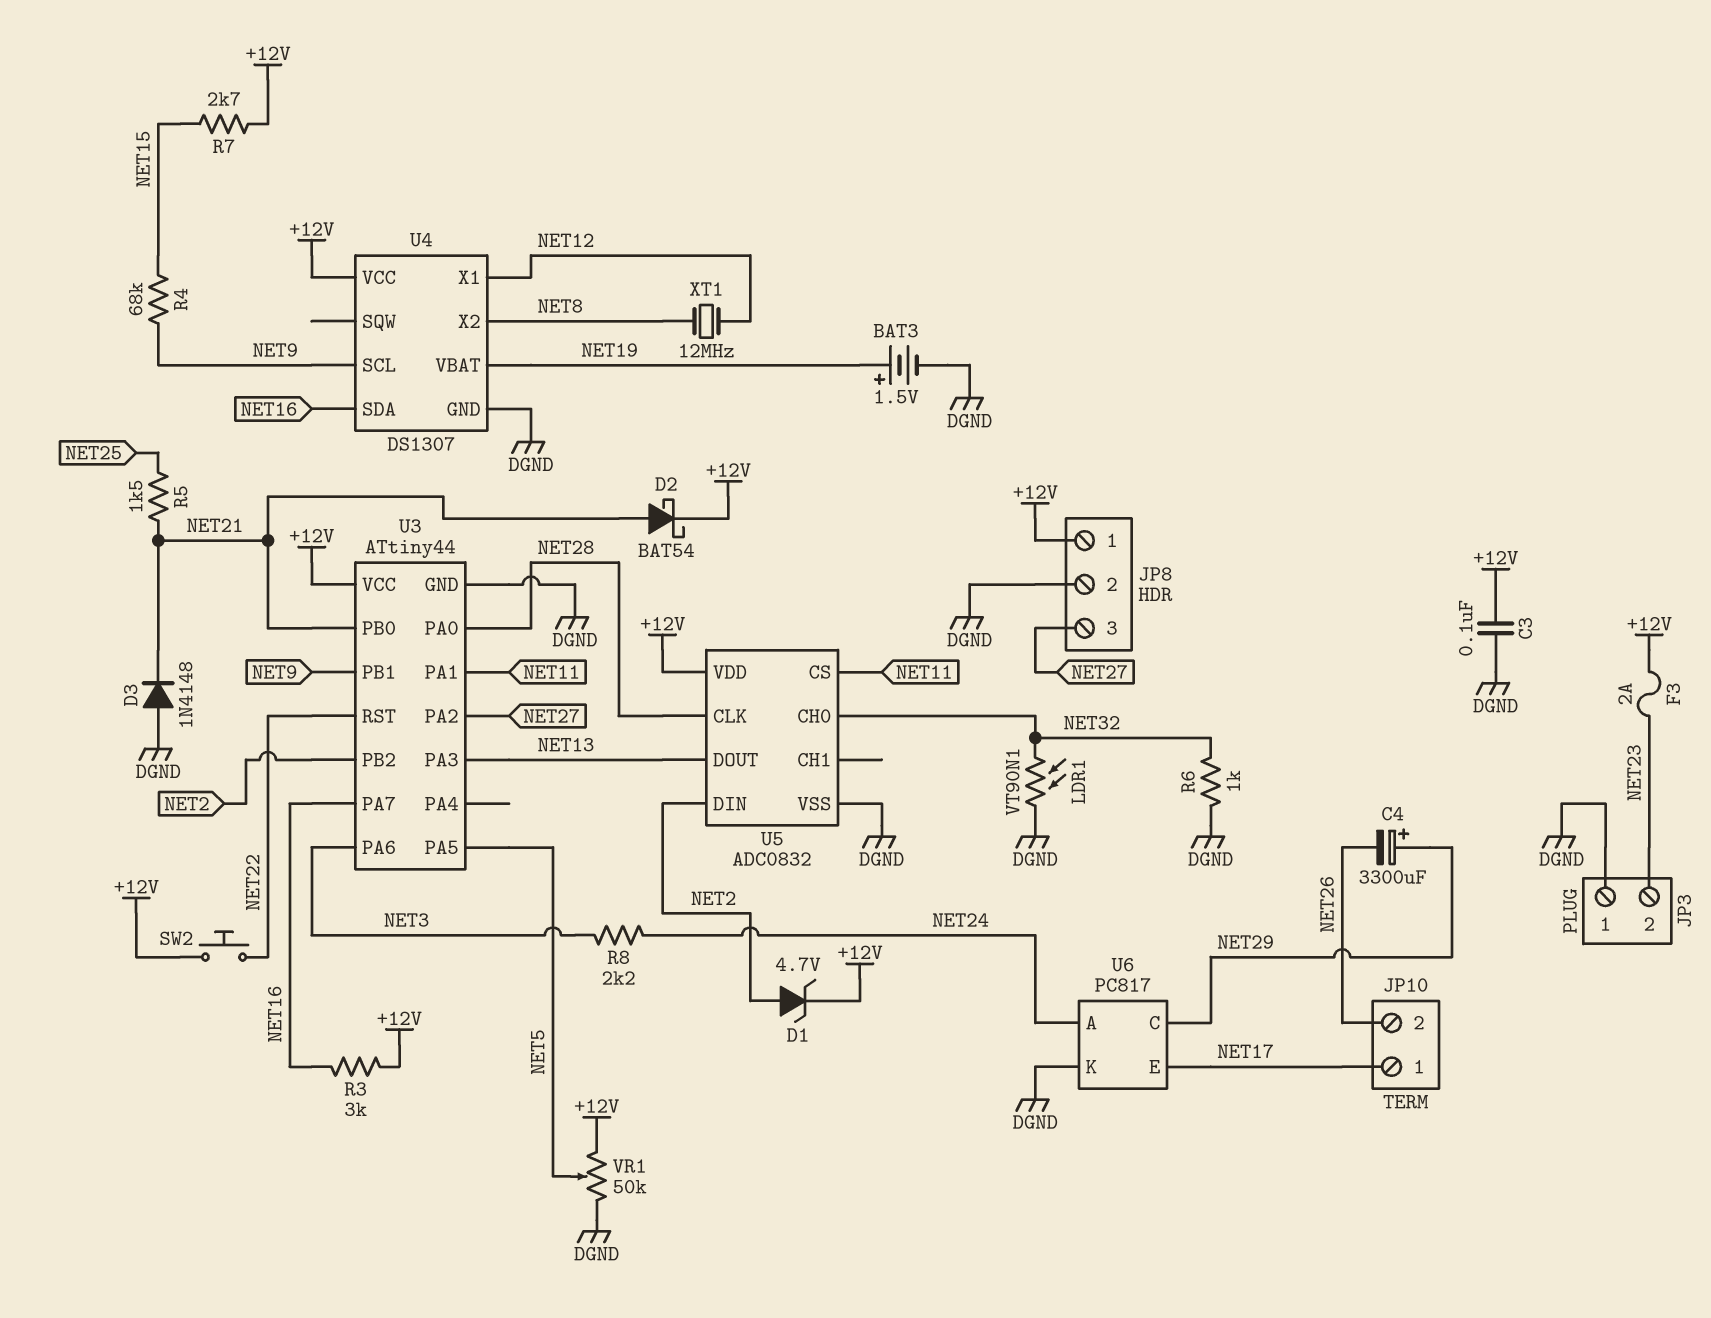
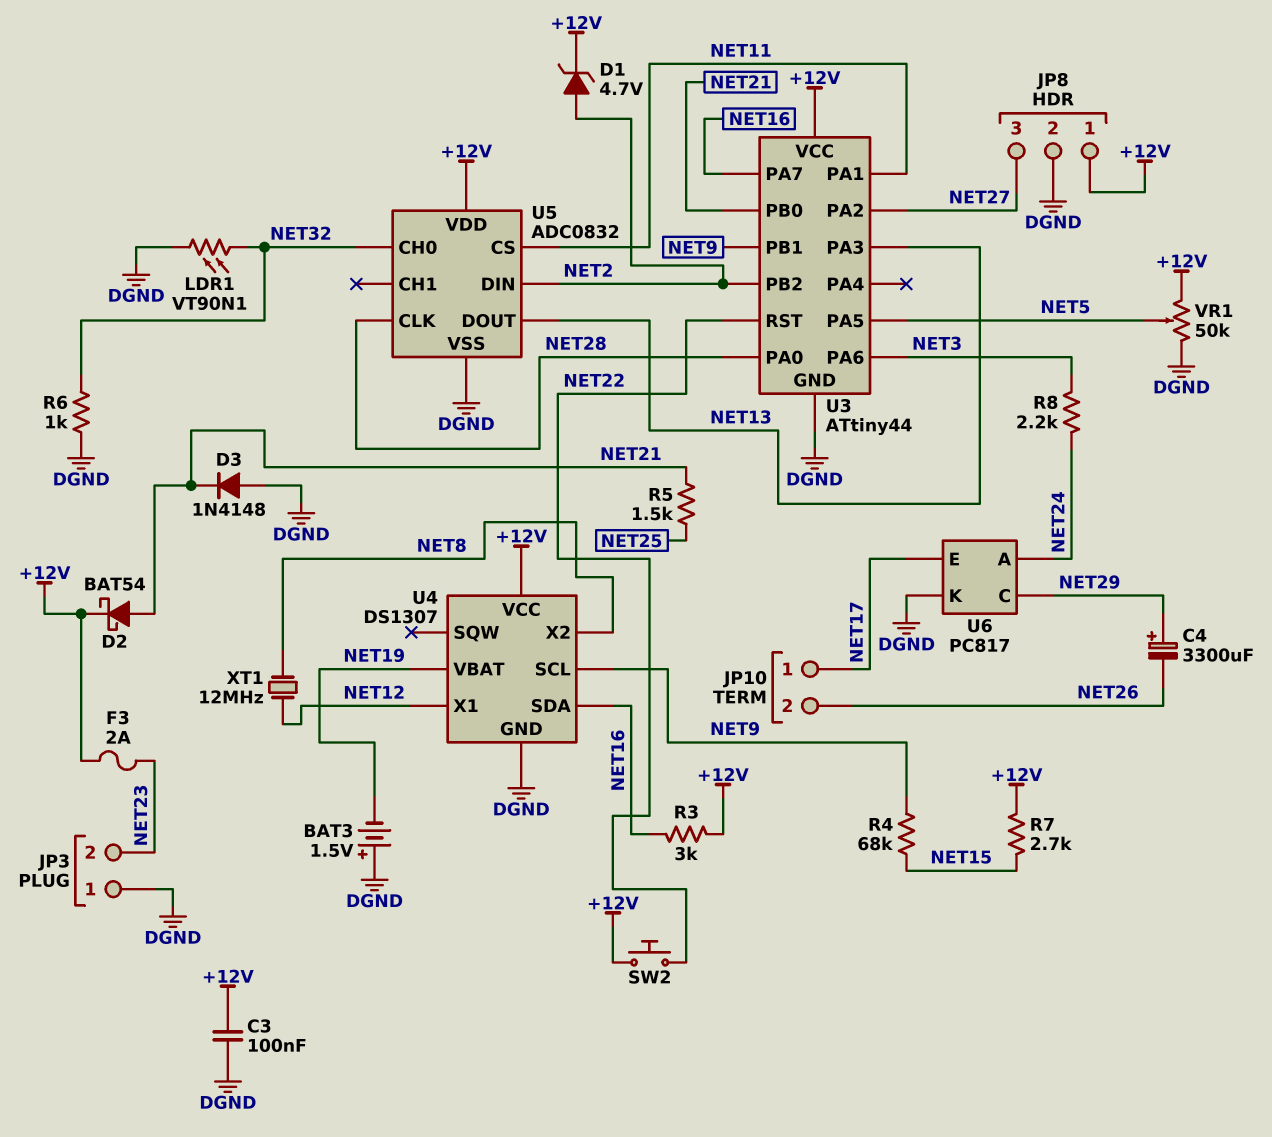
BAT3: 1.5V (plus NET19, minus DGND) -> 1.5V (plus DGND, minus NET19)

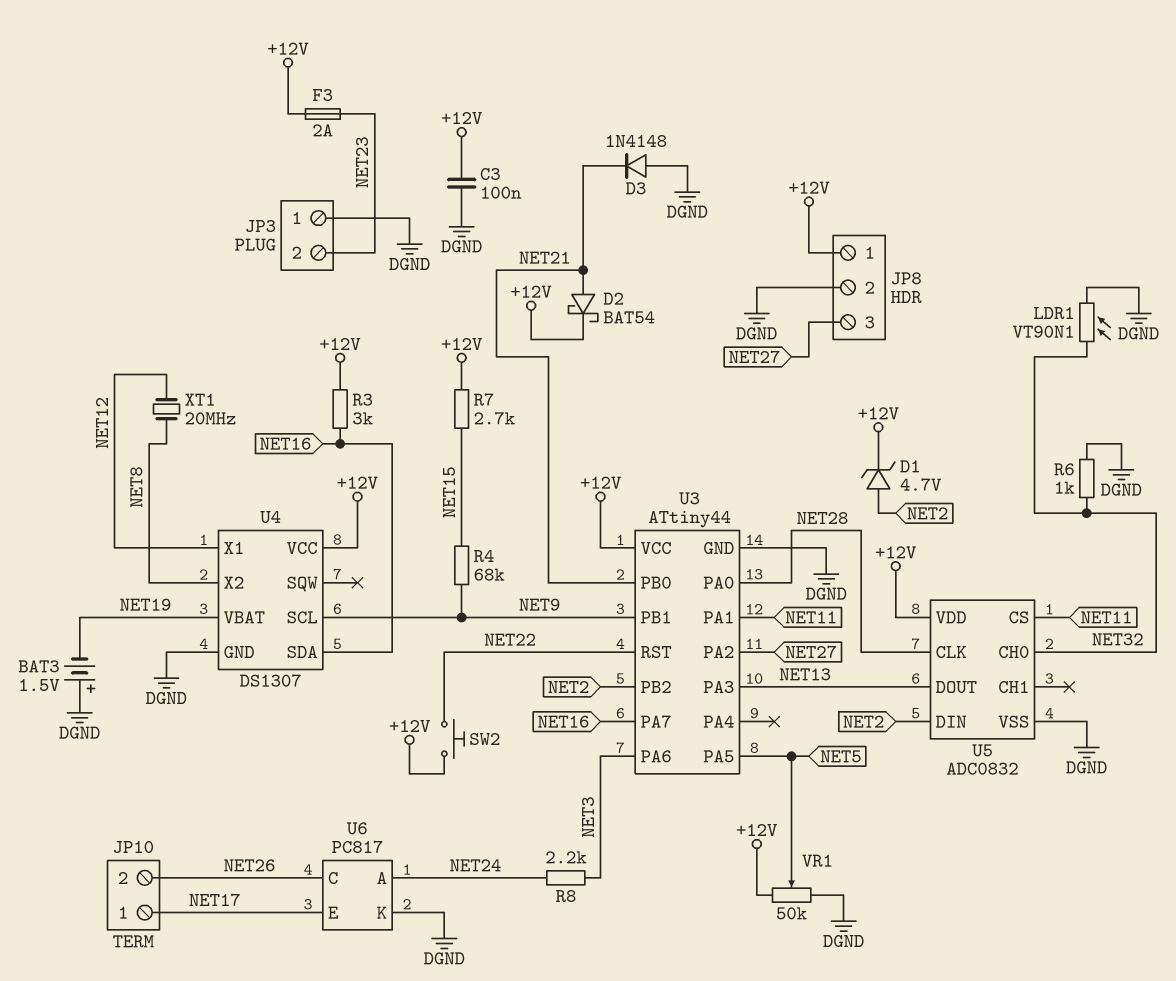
C4: 3300uF (plus NET29, minus NET26) -> none
R5: 1.5k (NET21, NET25) -> none
U6 pin C: NET29 -> NET26
XT1: 12MHz (NET8, NET12) -> 20MHz (NET8, NET12)

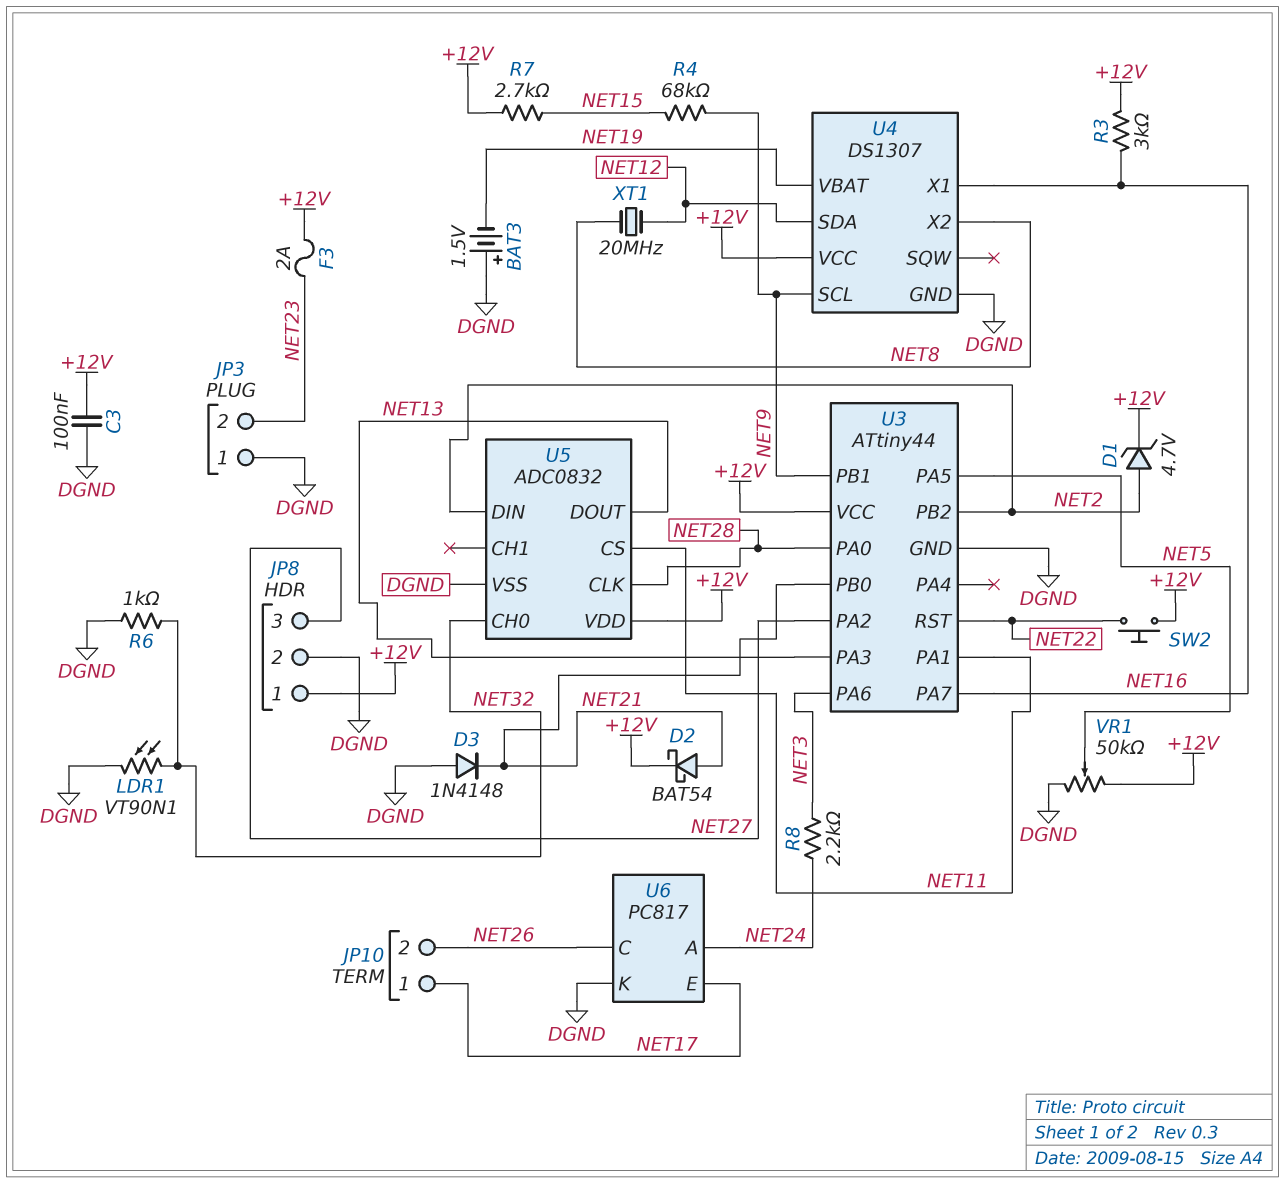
U4 pin SDA: NET16 -> NET12
U4 pin X1: NET12 -> NET16

